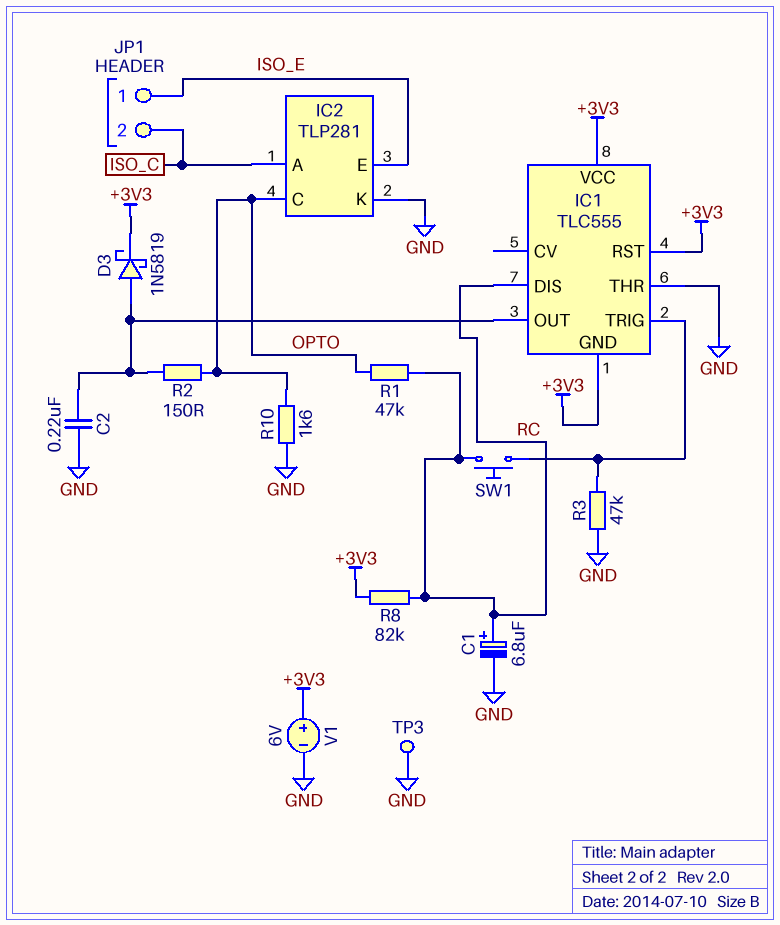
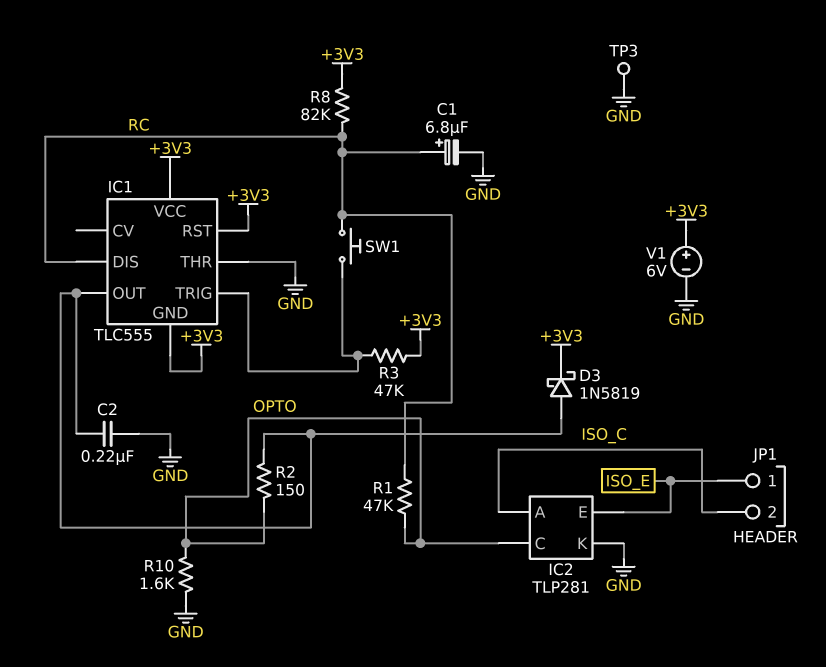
R3: 47k (GND, IC1/TRIG) -> 47k (+3V3, IC1/TRIG)

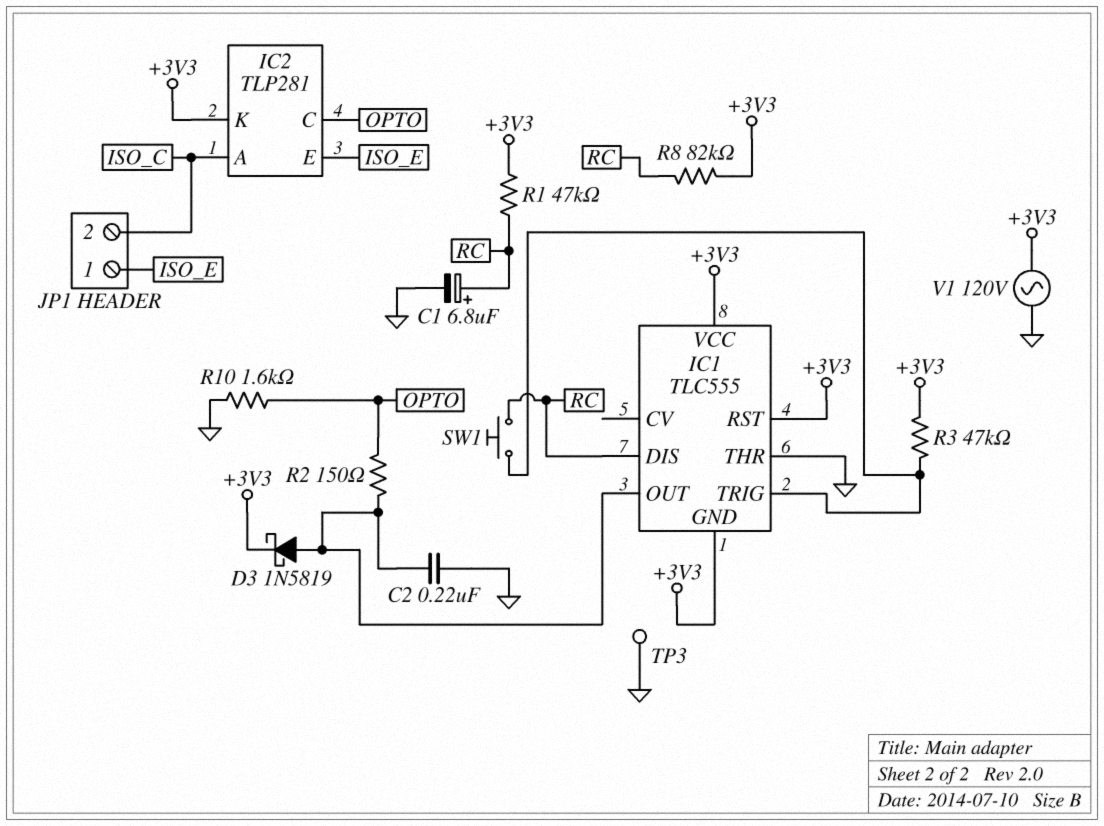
IC2 pin K: GND -> +3V3
R1: 47k (OPTO, RC) -> 47k (+3V3, RC)
V1: 6V (plus +3V3, minus GND) -> AC 120V (+3V3, GND)

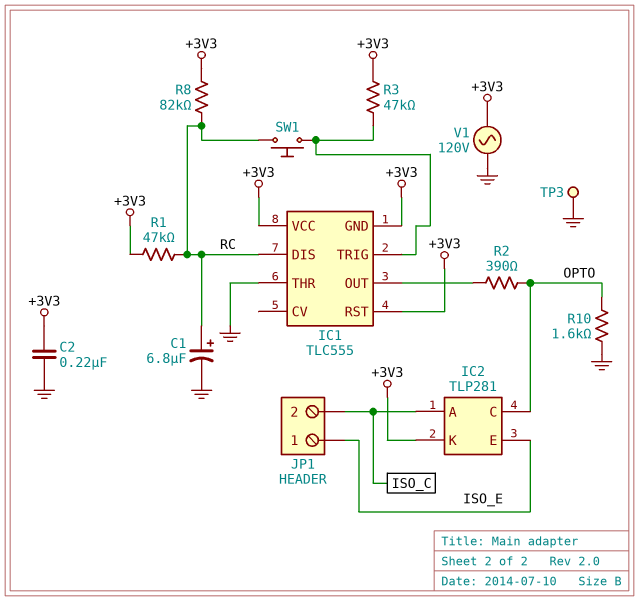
C2: 220nF (GND, IC1/OUT) -> 220nF (+3V3, GND)
D3: schottky 1N5819 (A IC1/OUT, K +3V3) -> none
R2: 150 (IC1/OUT, OPTO) -> 390 (IC1/OUT, OPTO)

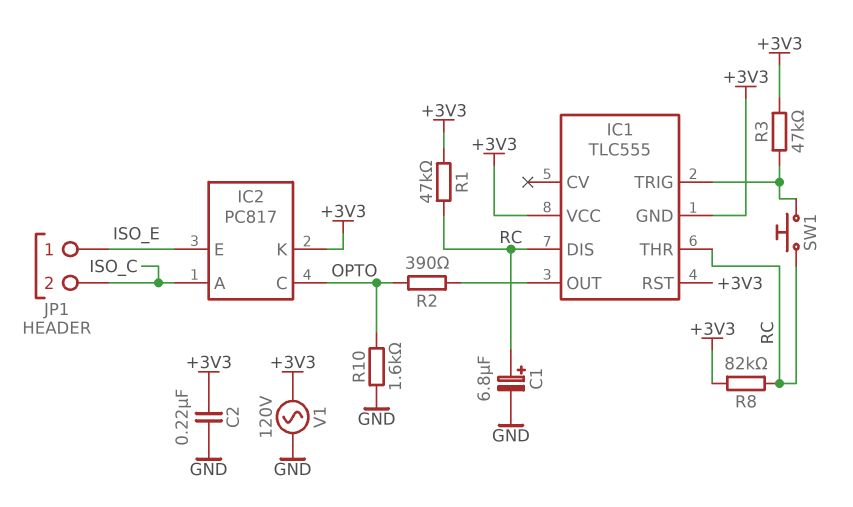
IC1 pin THR: GND -> RC
IC2: TLP281 -> PC817
TP3: test point (GND) -> none

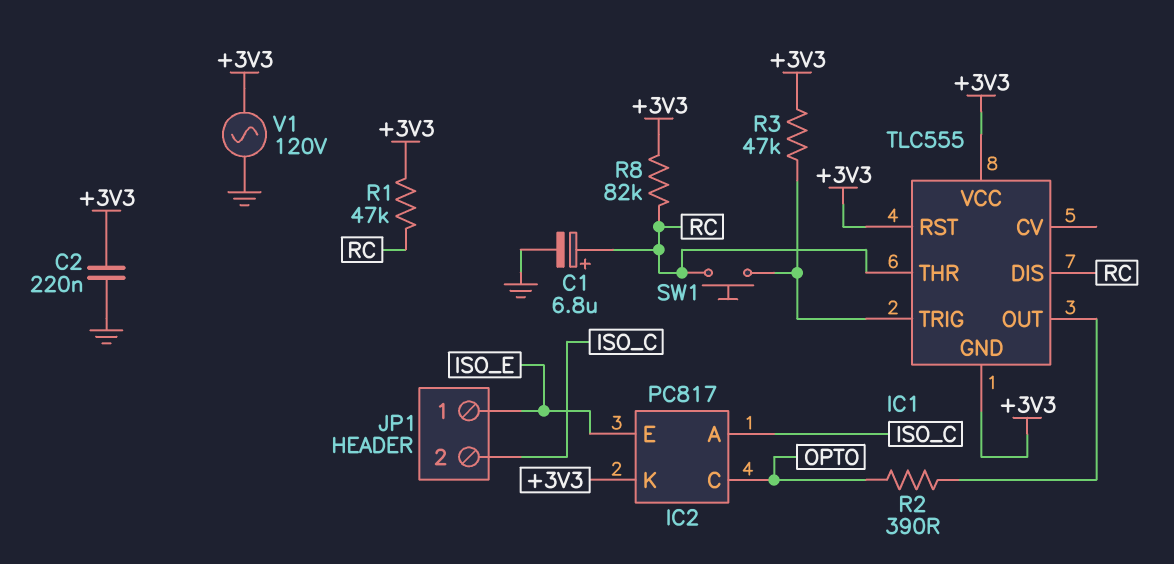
R10: 1.6k (GND, OPTO) -> none

